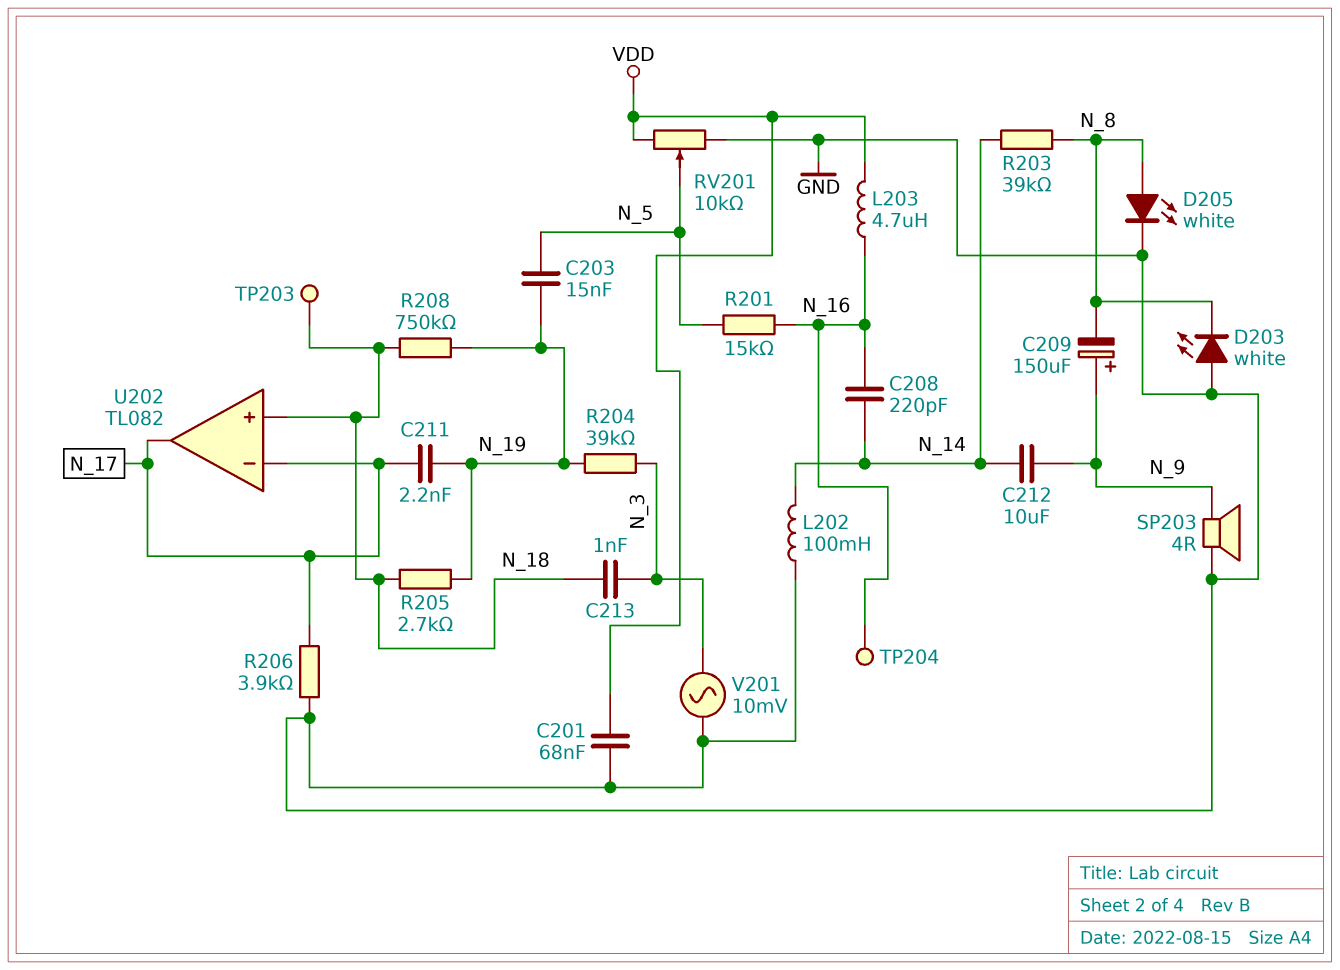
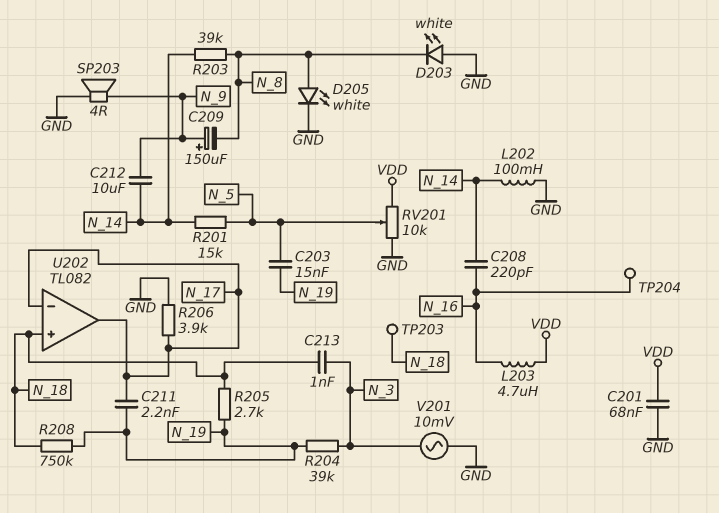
R201: 15k (N_5, N_16) -> 15k (N_5, N_14)

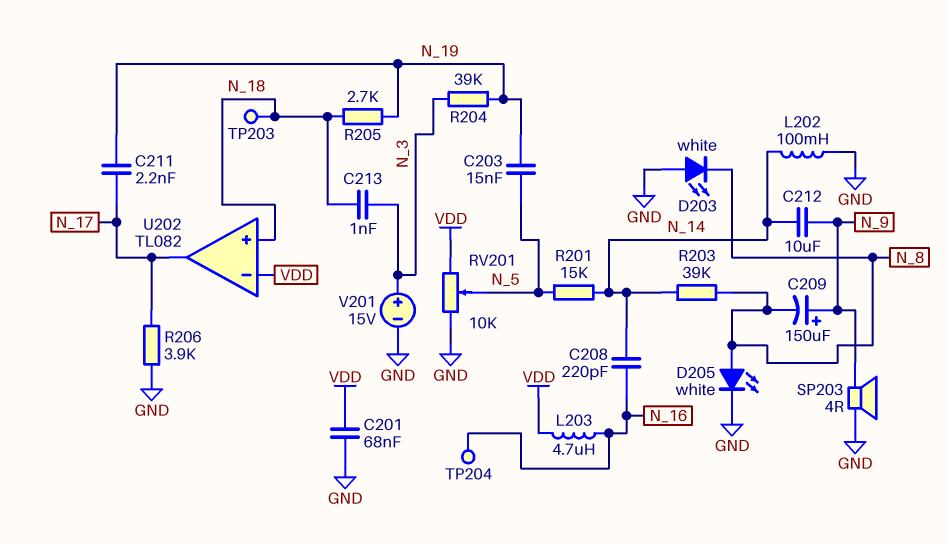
R208: 750k (N_18, N_19) -> none
U202 pin in-: N_17 -> VDD
V201: AC 10mV (GND, N_3) -> 15V (plus N_3, minus GND)

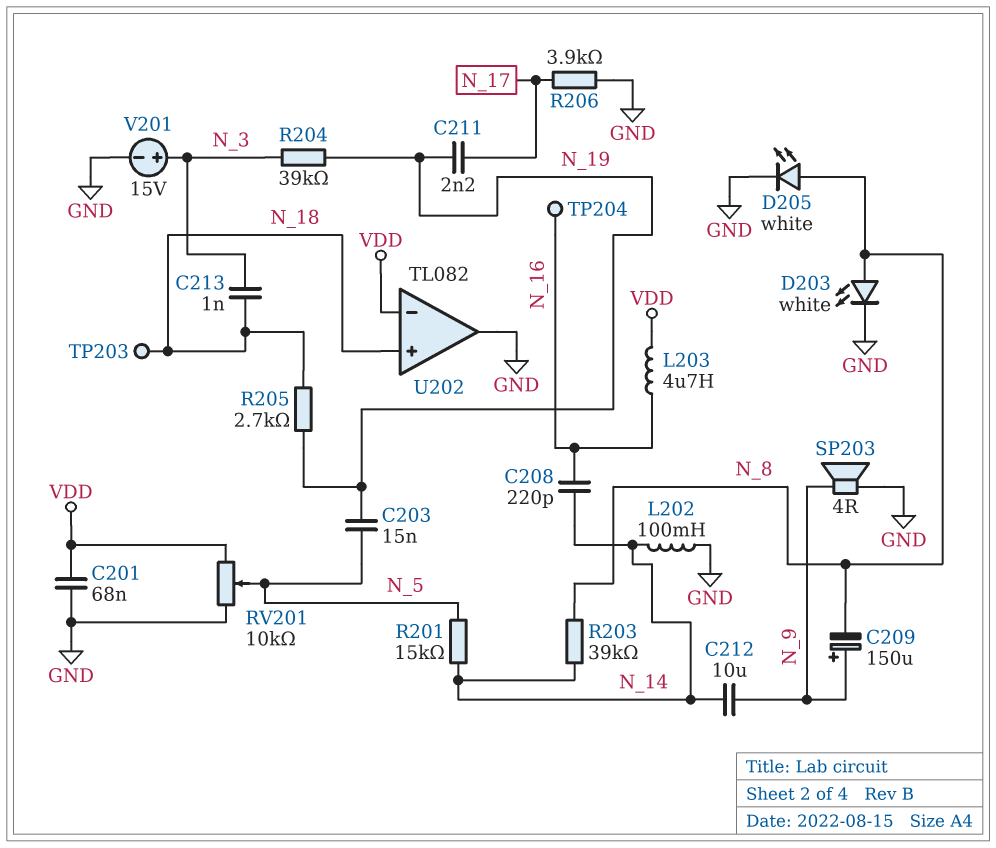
D203: LED white (A GND, K N_8) -> LED white (A N_8, K GND)
U202 pin out: N_17 -> GND

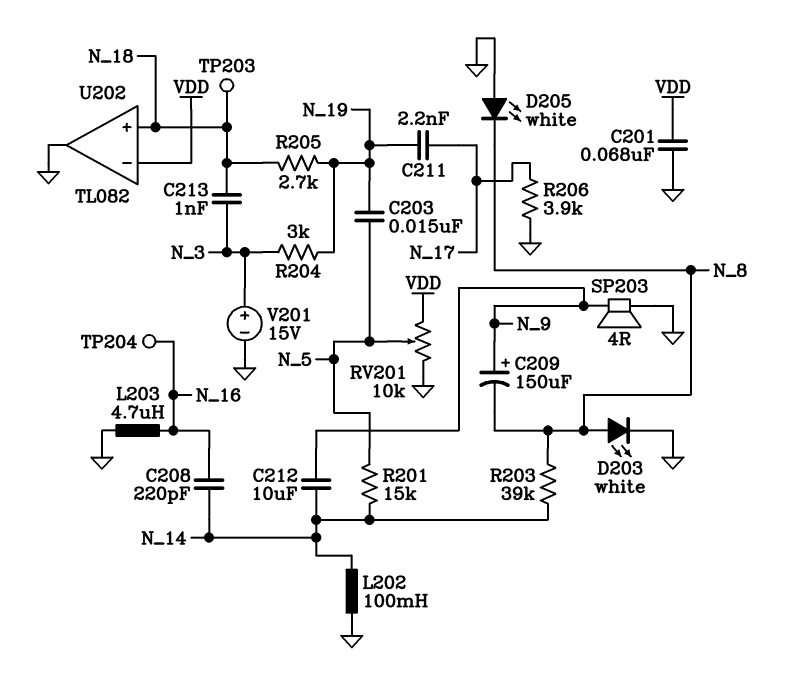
D205: LED white (A N_8, K GND) -> LED white (A GND, K N_8)
L203: 4.7uH (N_16, VDD) -> 4.7uH (GND, N_16)
R204: 39k (N_3, N_19) -> 3k (N_3, N_19)

